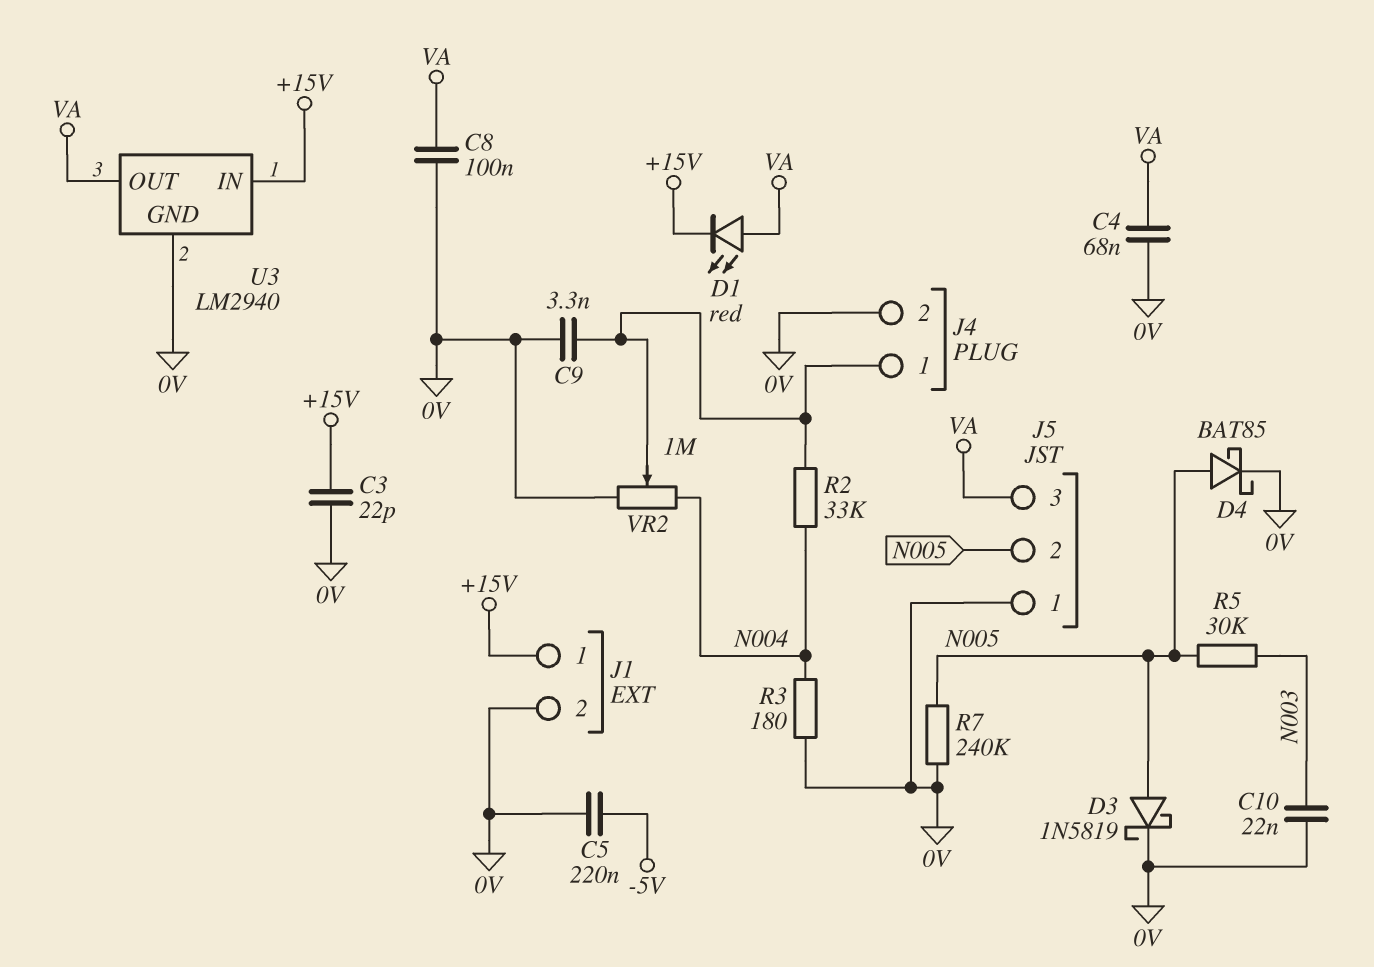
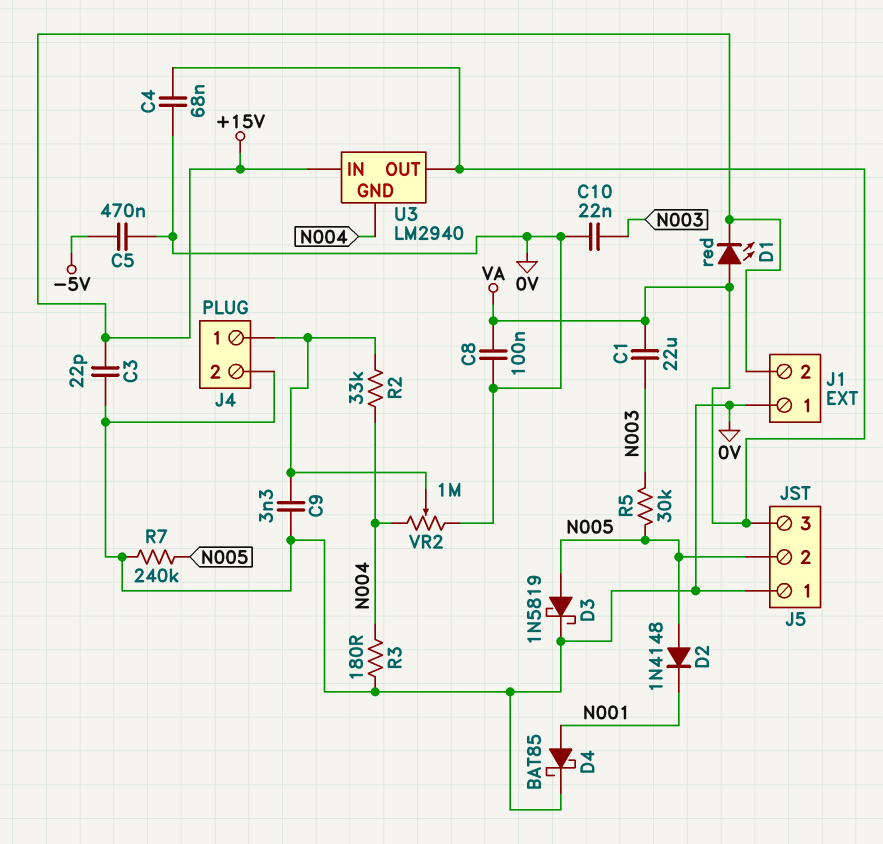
C1: none -> 22uF (N003, VA)
C5: 220nF (-5V, 0V) -> 470nF (-5V, 0V)
D2: none -> diode 1N4148 (A N005, K N001)
D4: schottky BAT85 (A N005, K 0V) -> schottky BAT85 (A N001, K 0V)
J1 pin 1: +15V -> 0V
J1 pin 2: 0V -> +15V
U3 pin GND: 0V -> N004

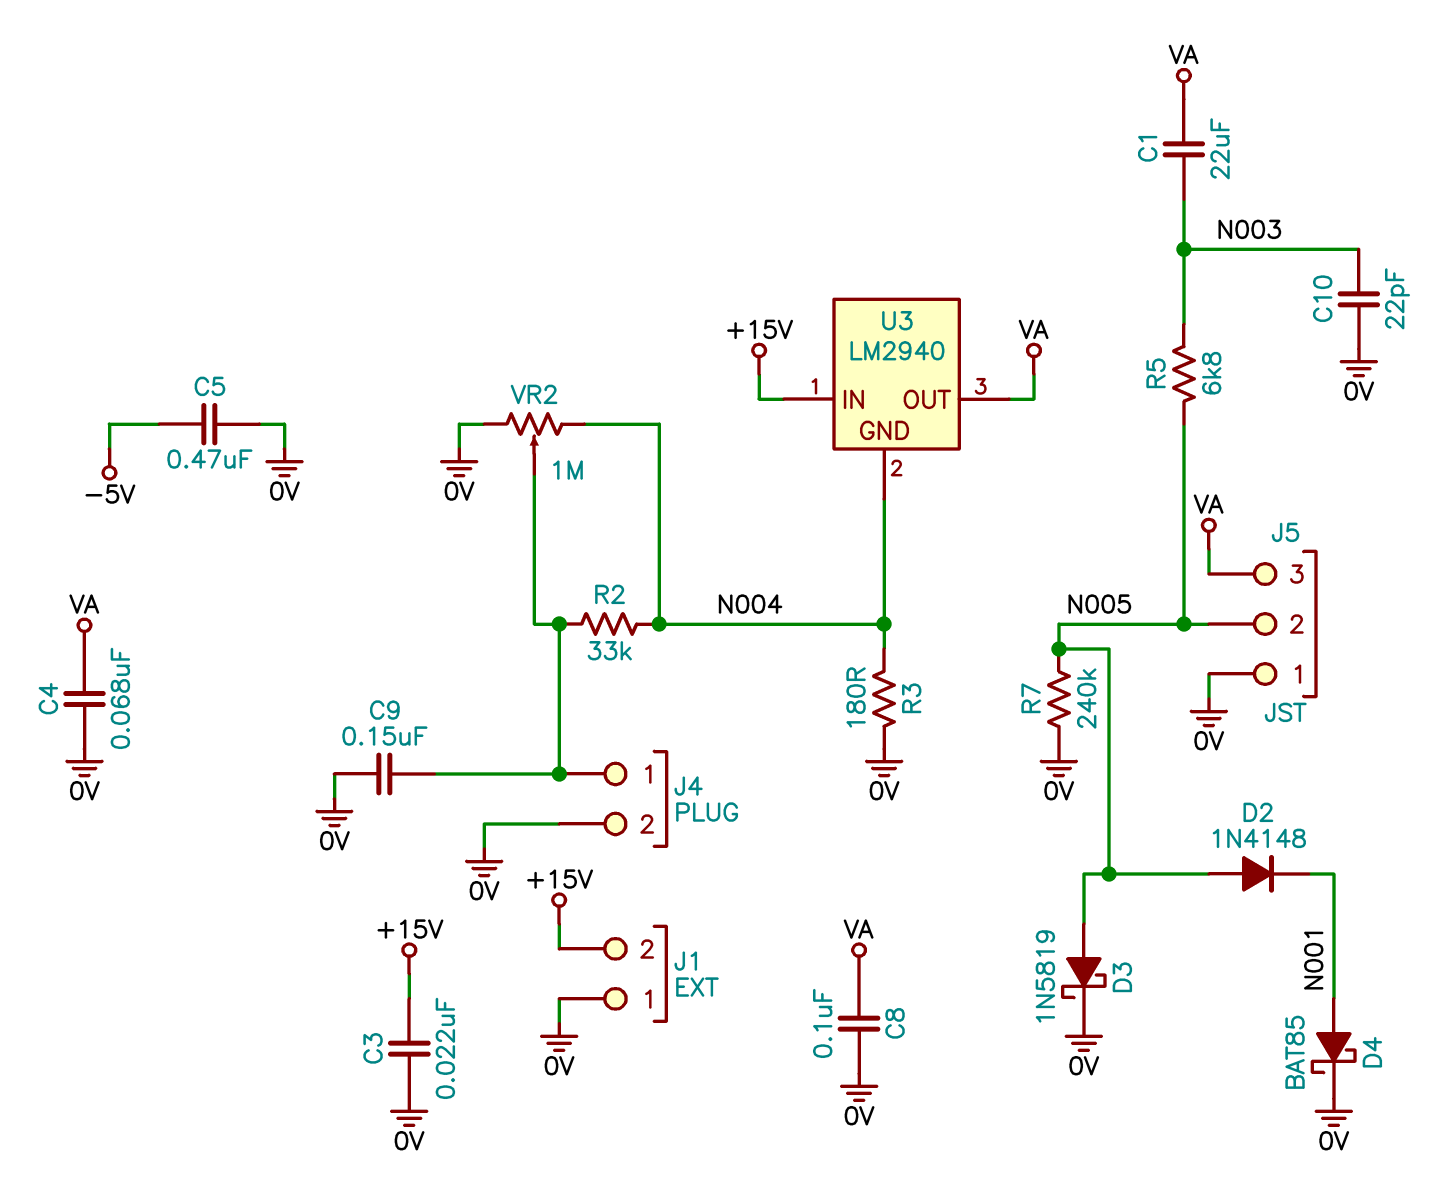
C3: 22pF (+15V, 0V) -> 22nF (+15V, 0V)
C9: 3.3nF (0V, J4/1) -> 150nF (0V, J4/1)
C10: 22nF (0V, N003) -> 22pF (0V, N003)
D1: LED red (A VA, K +15V) -> none
R5: 30k (N003, N005) -> 6.8k (N003, N005)

